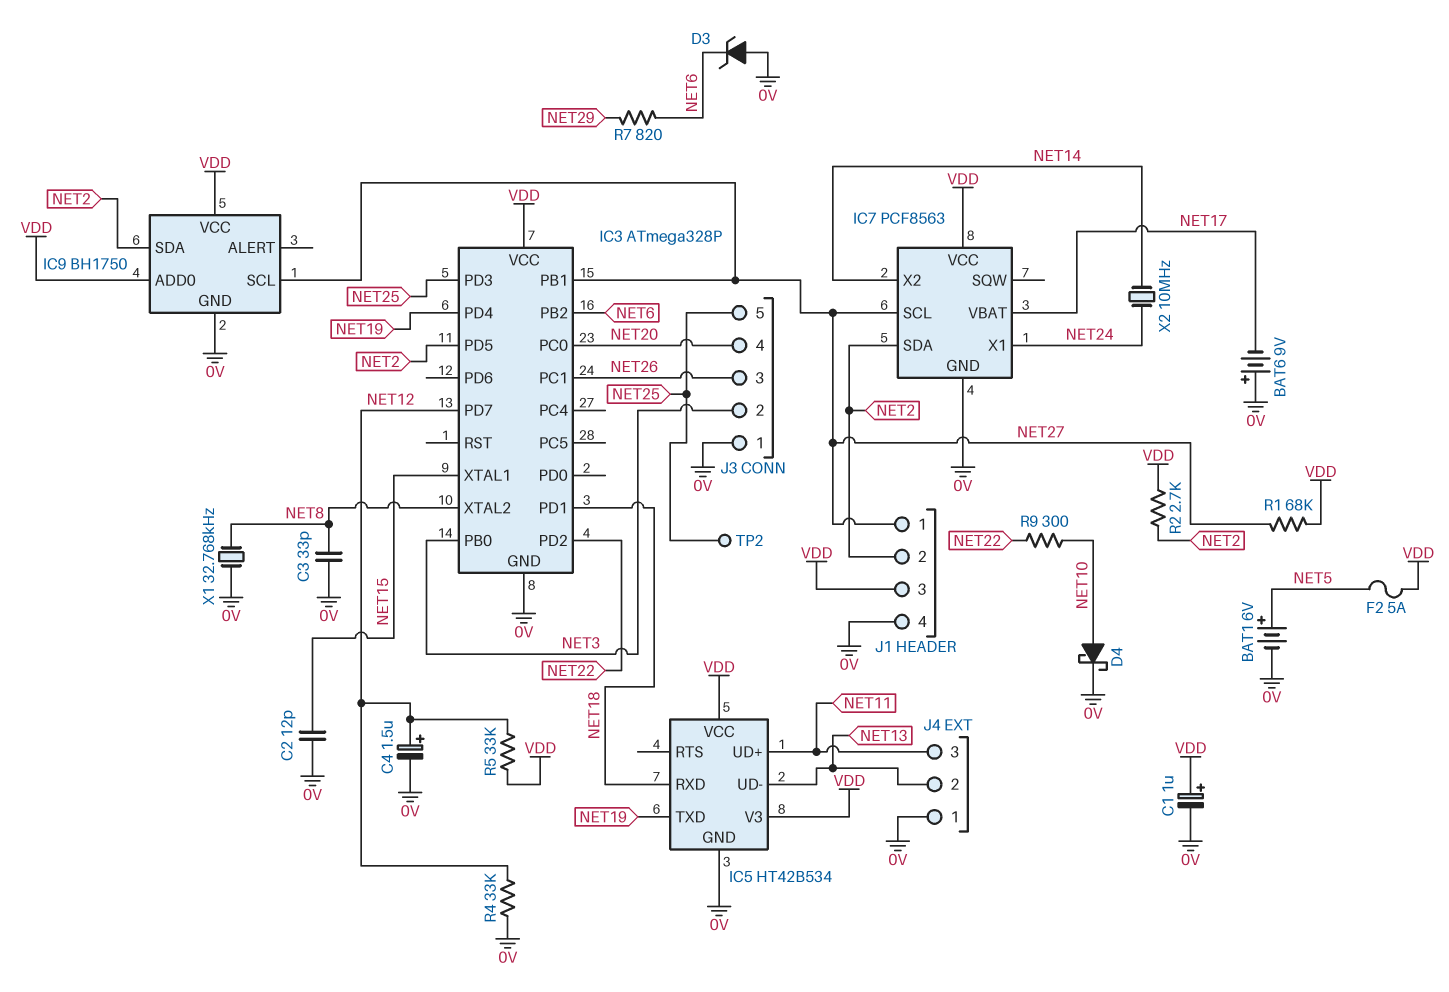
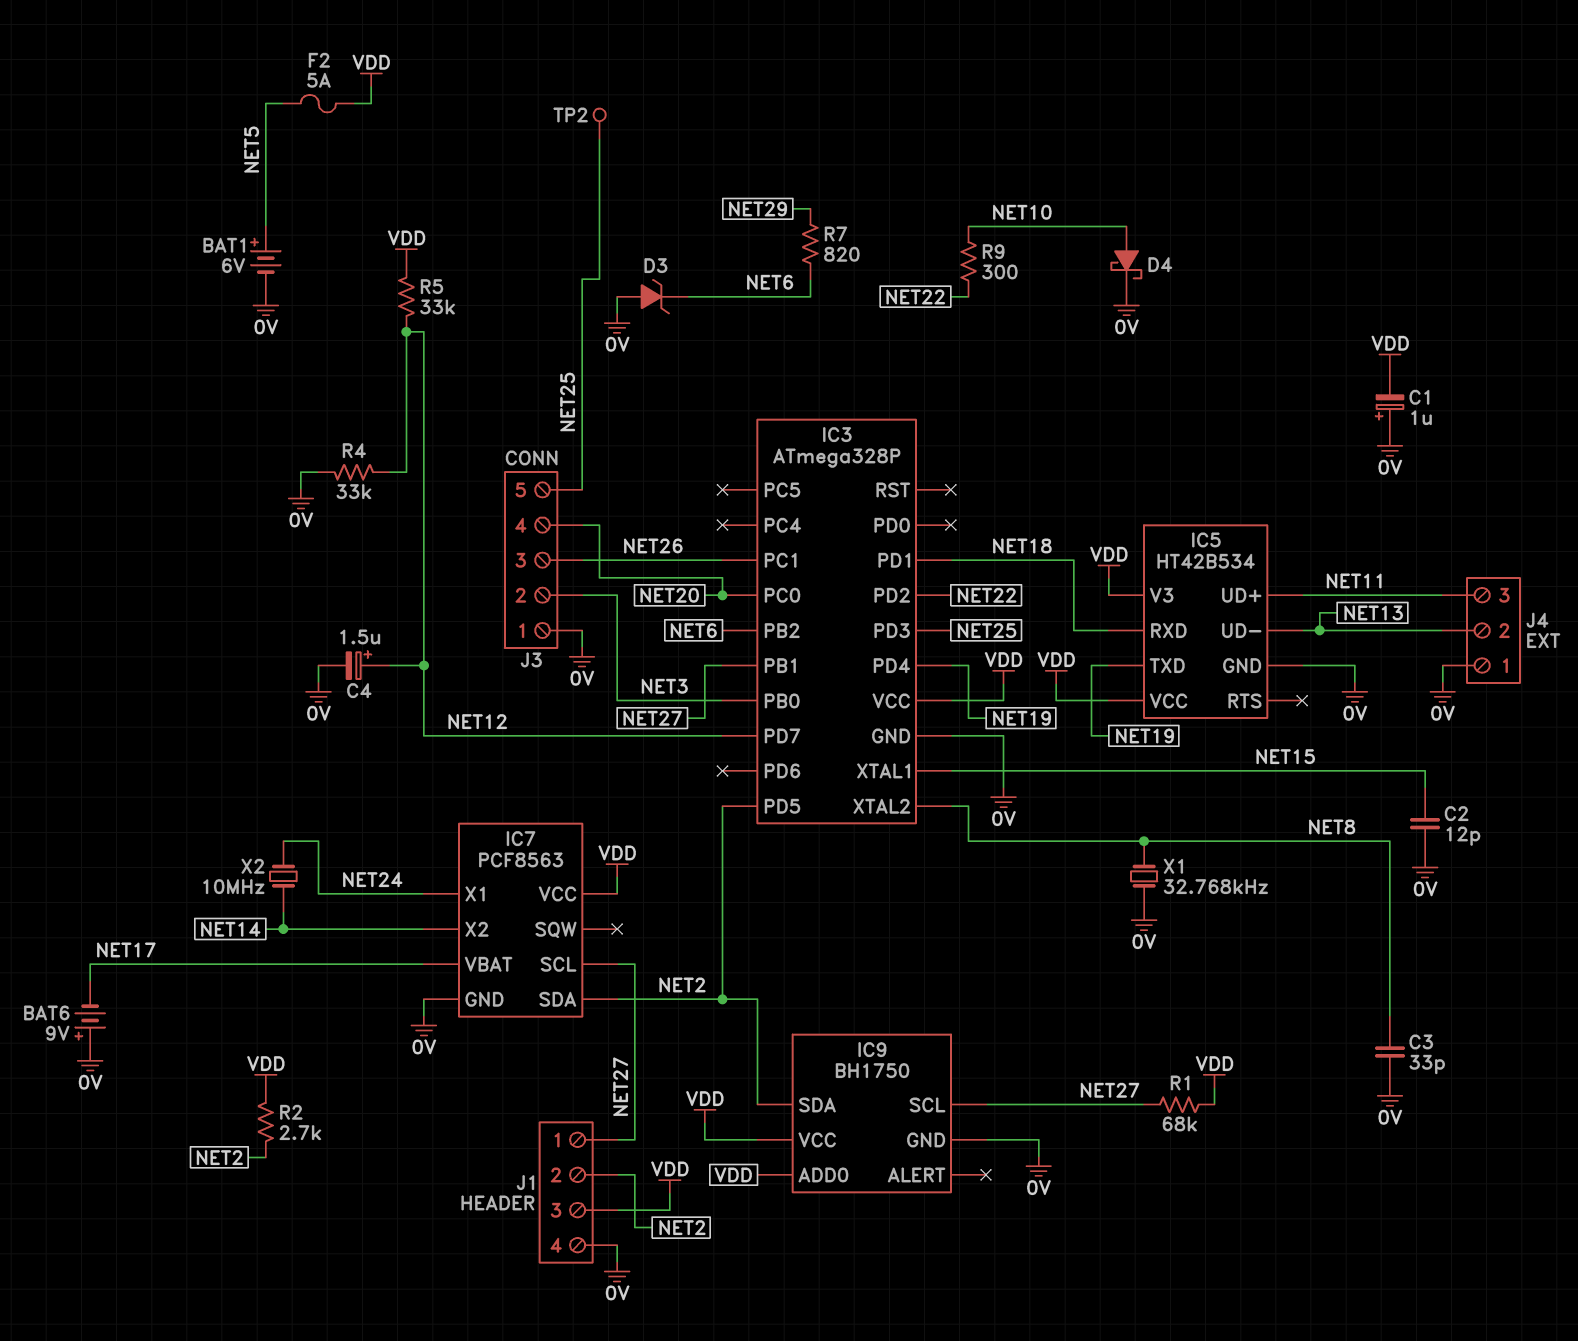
C1: 1uF (plus VDD, minus 0V) -> 1uF (plus 0V, minus VDD)

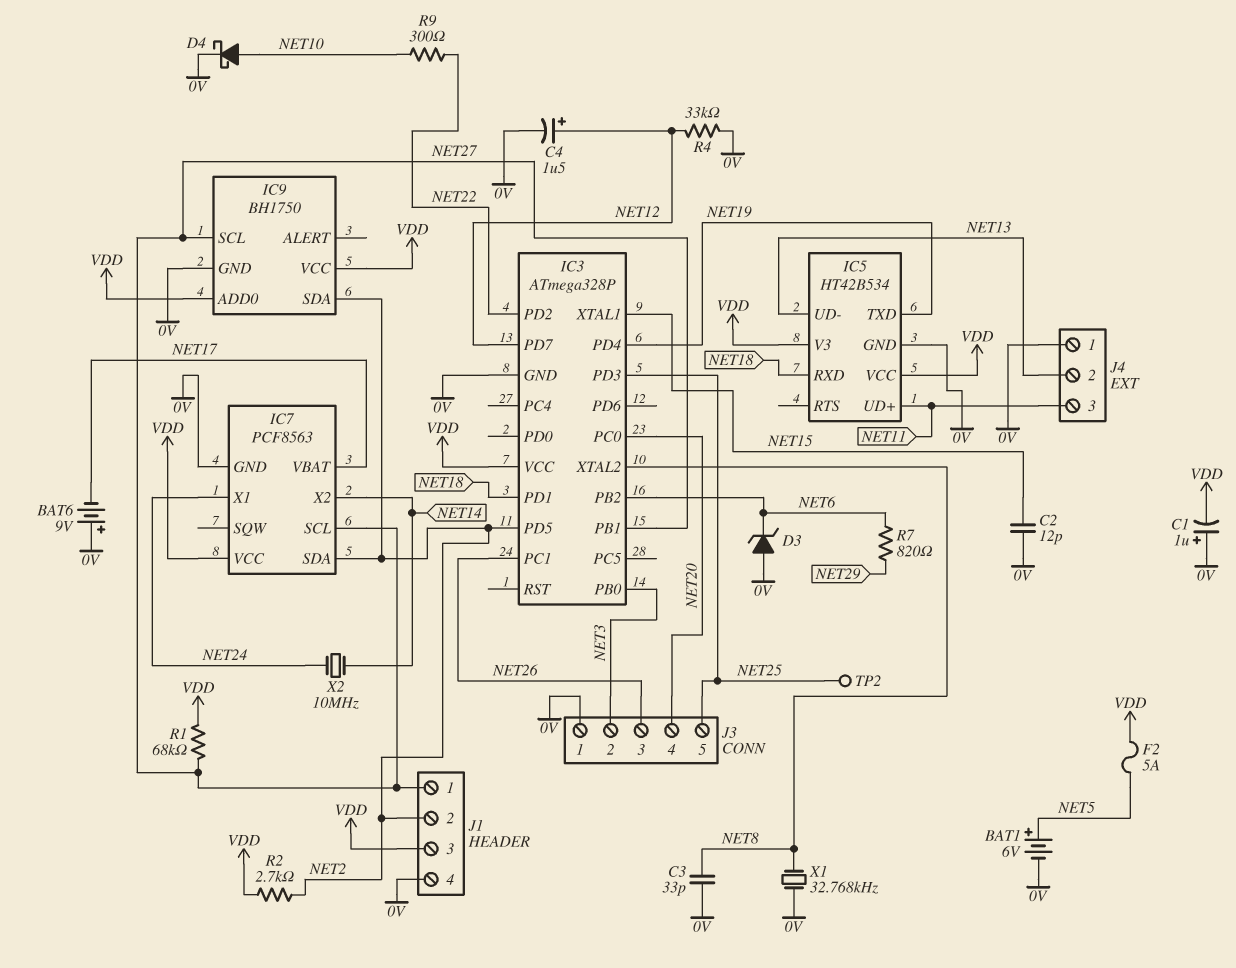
R5: 33k (NET12, VDD) -> none

